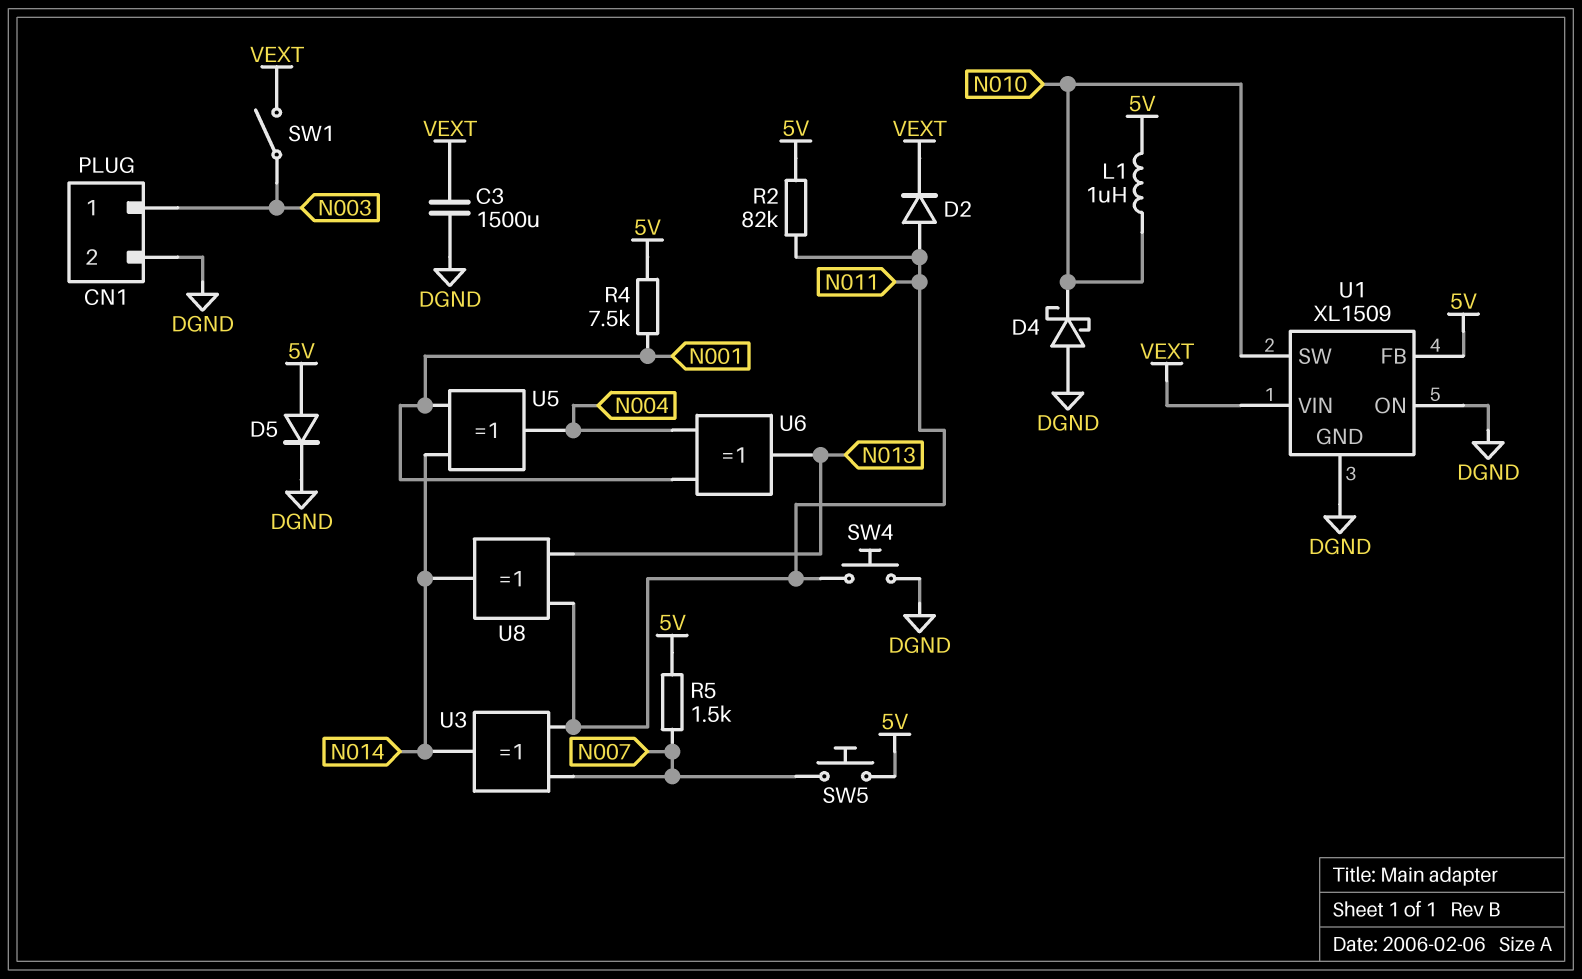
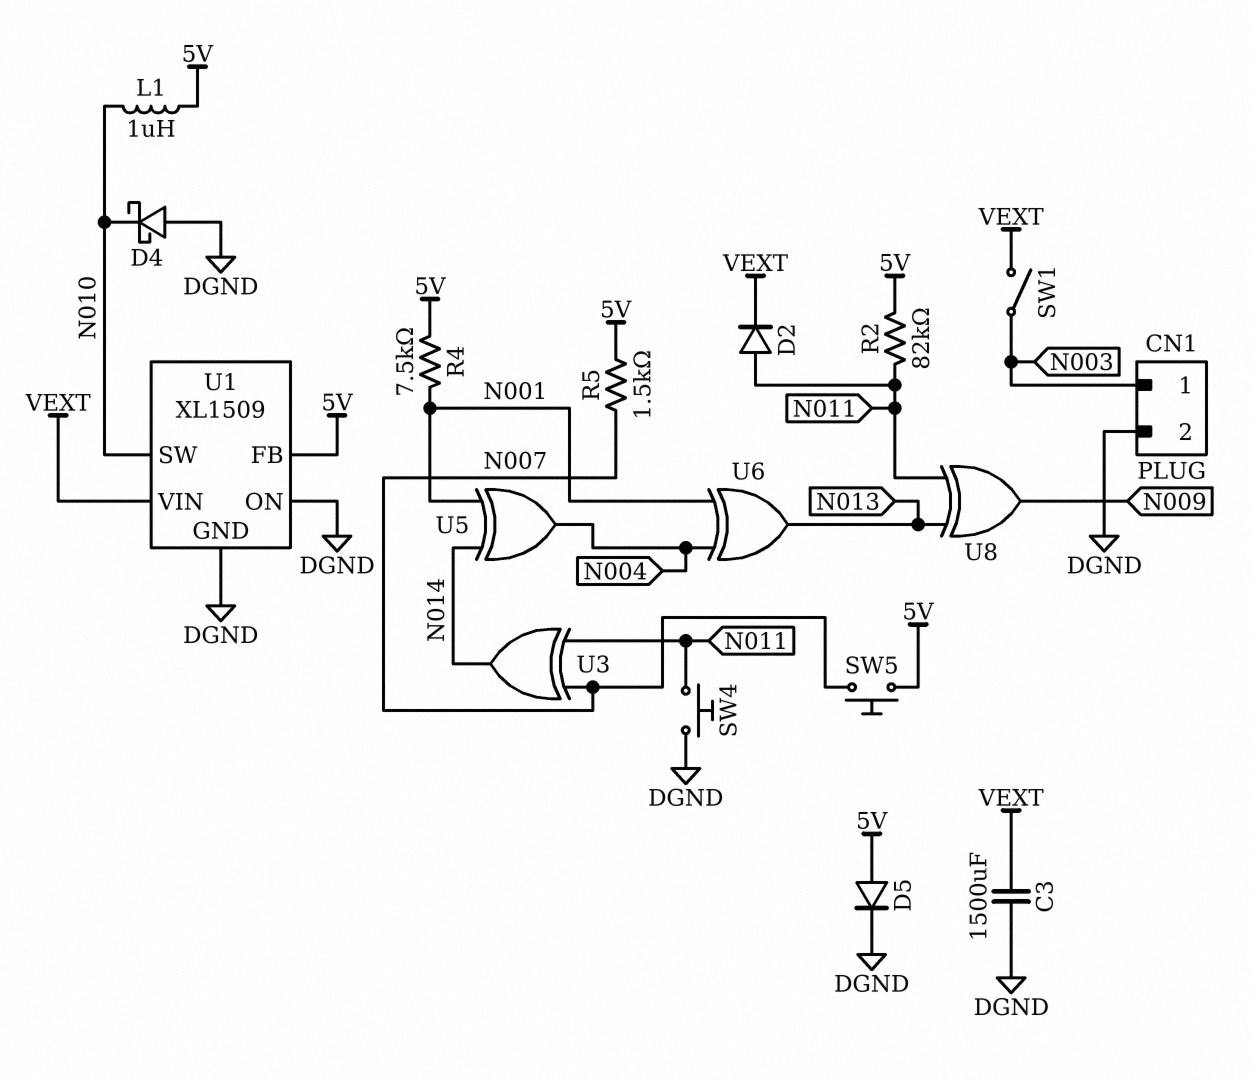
U8: XOR (in N011, in N013, out N014) -> XOR (in N011, in N013, out N009)

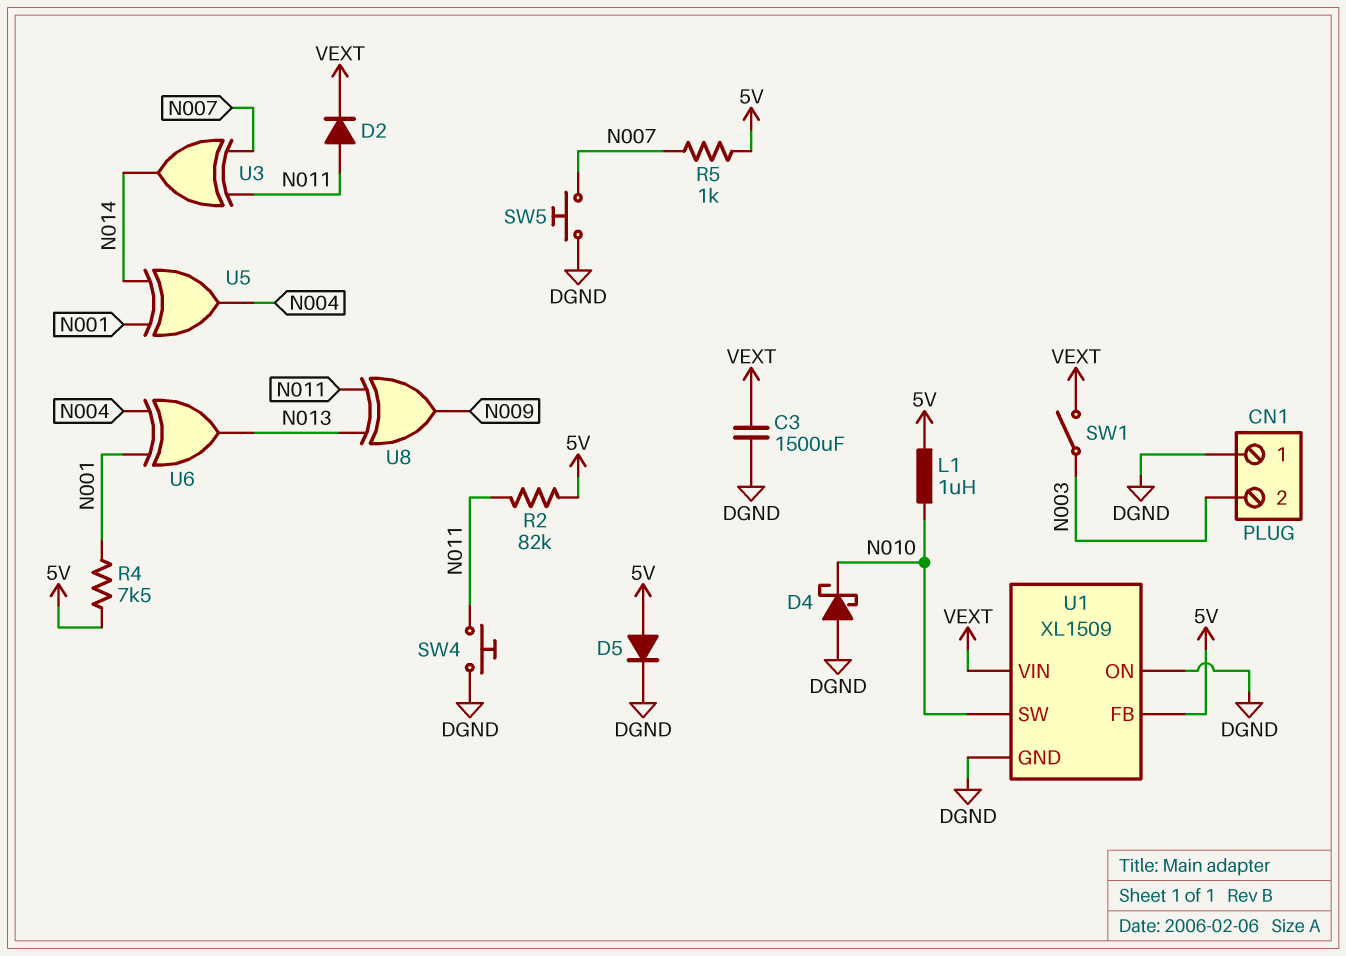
CN1 pin 1: N003 -> DGND
CN1 pin 2: DGND -> N003
R5: 1.5k (5V, N007) -> 1k (5V, N007)
SW5: button (5V, N007) -> button (DGND, N007)

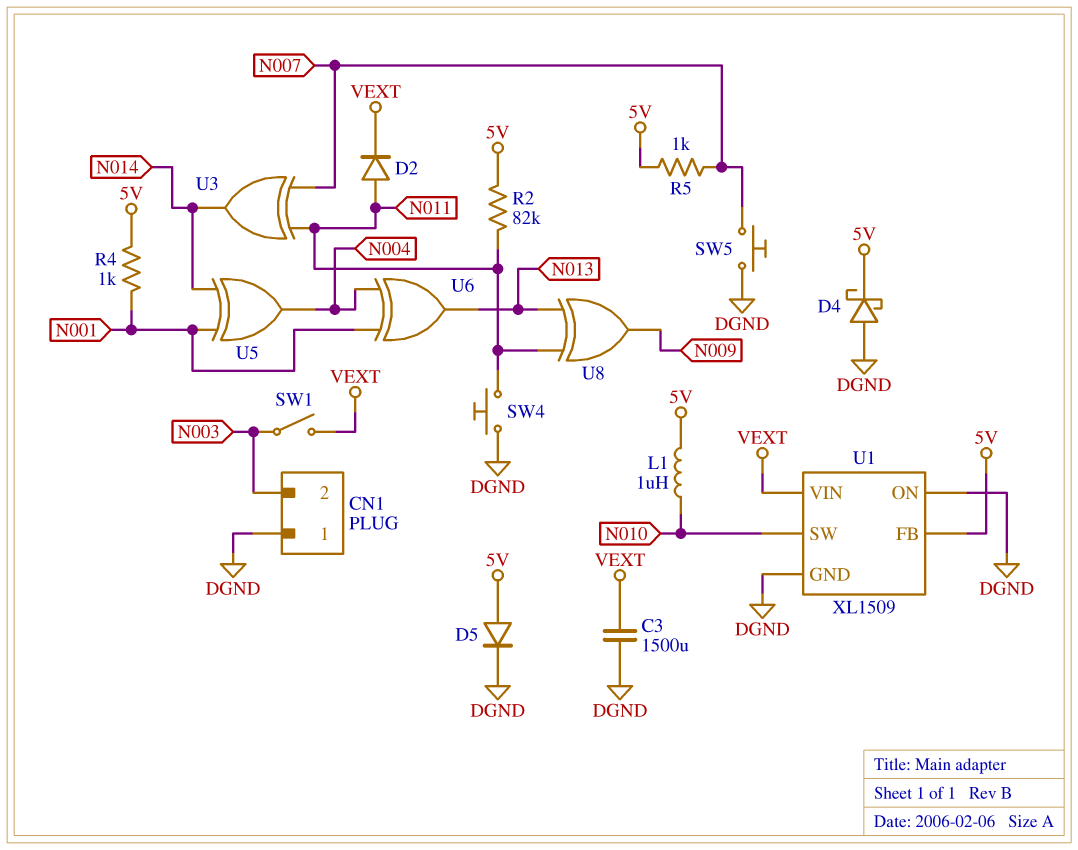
D4: schottky (A DGND, K N010) -> schottky (A DGND, K 5V)
R4: 7.5k (5V, N001) -> 1k (5V, N001)

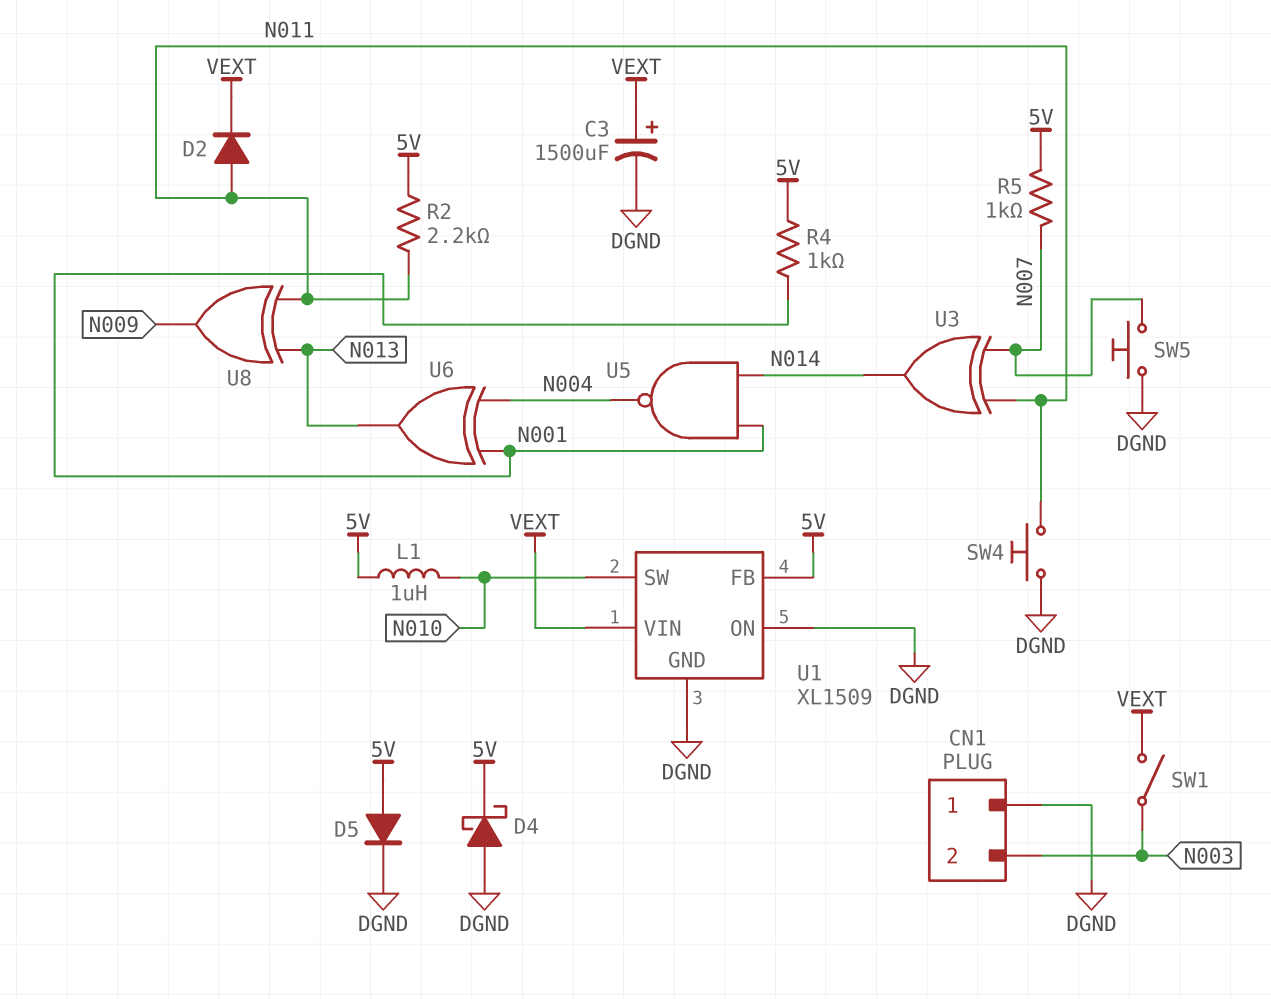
C3: 1500uF (DGND, VEXT) -> 1500uF (plus VEXT, minus DGND)
R2: 82k (5V, N011) -> 2.2k (5V, N011)
U5: XOR (in N001, in N014, out N004) -> NAND (in N001, in N014, out N004)

